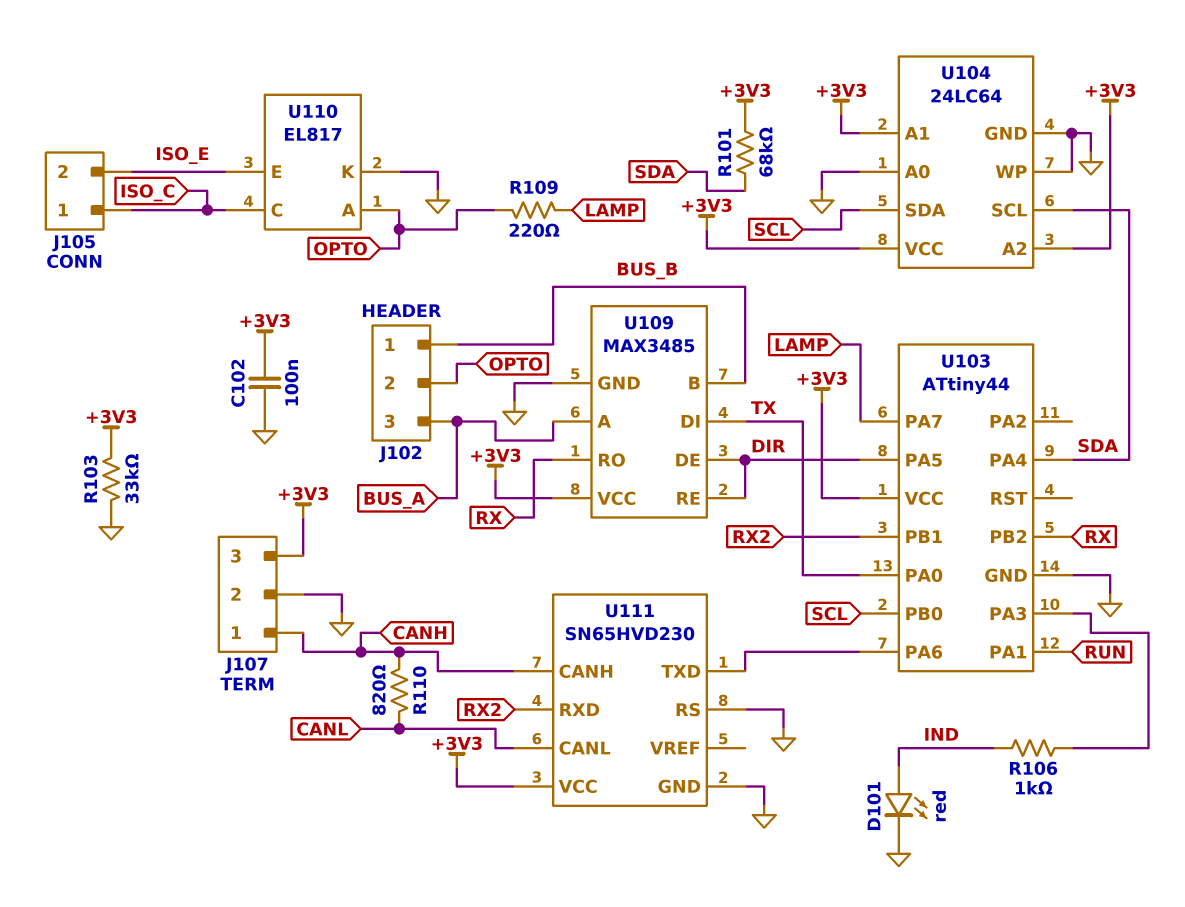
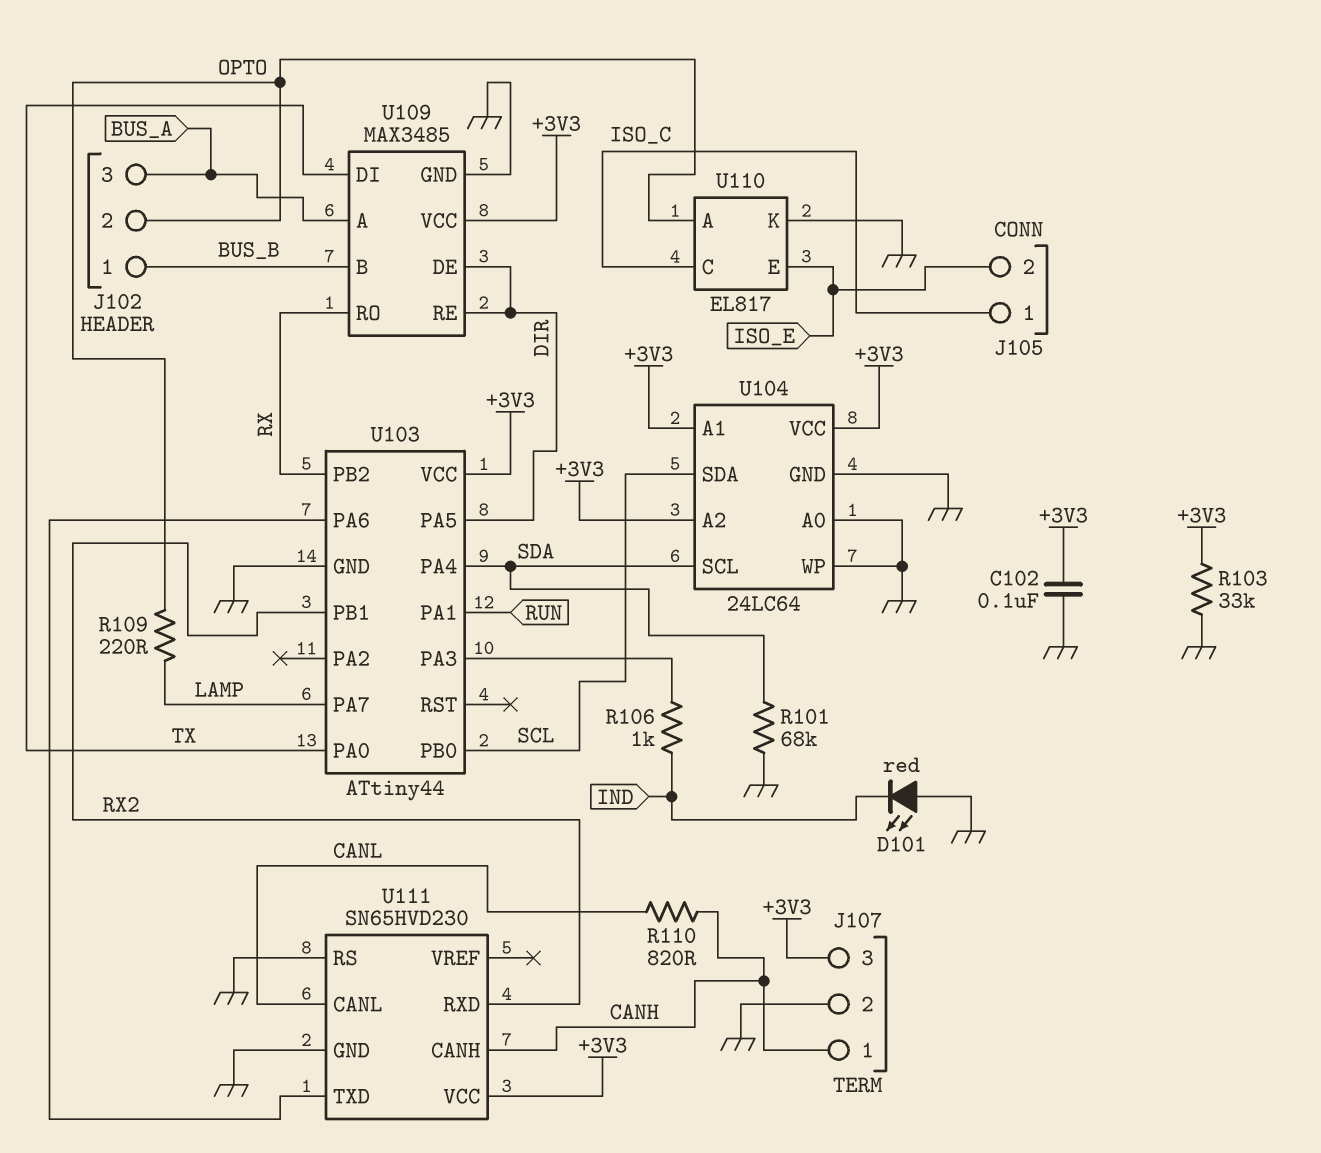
D101: LED red (A IND, K GND) -> LED red (A GND, K IND)
R101: 68k (+3V3, SDA) -> 68k (GND, SDA)

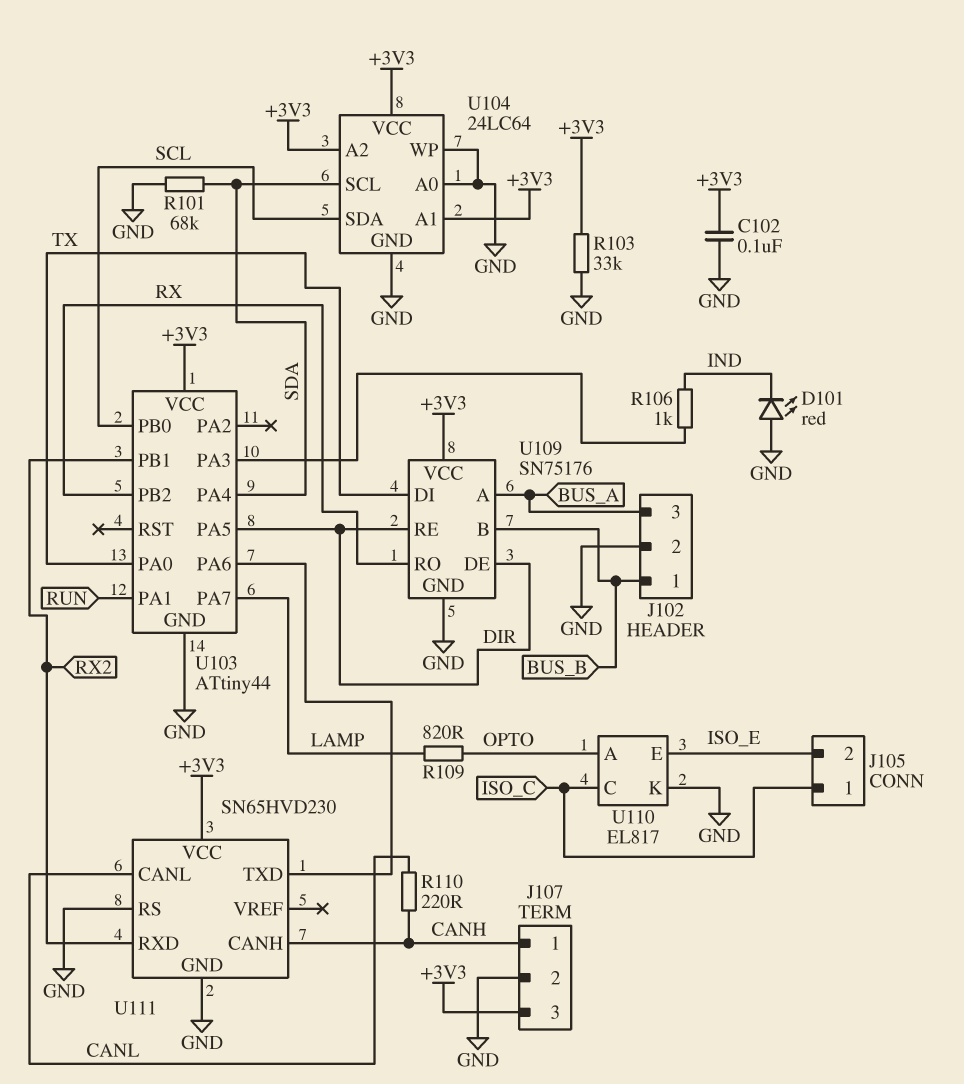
J102 pin 2: OPTO -> GND
R109: 220 (LAMP, OPTO) -> 820 (LAMP, OPTO)
R110: 820 (CANH, CANL) -> 220 (CANH, CANL)
U109: MAX3485 -> SN75176

